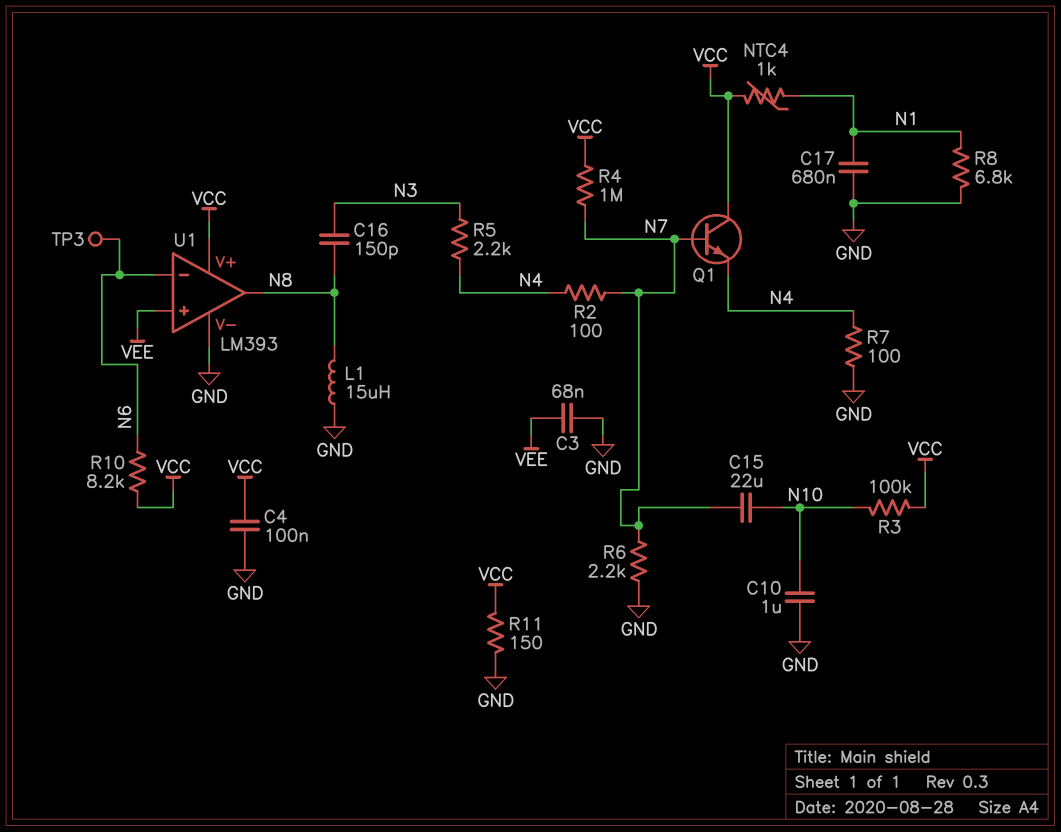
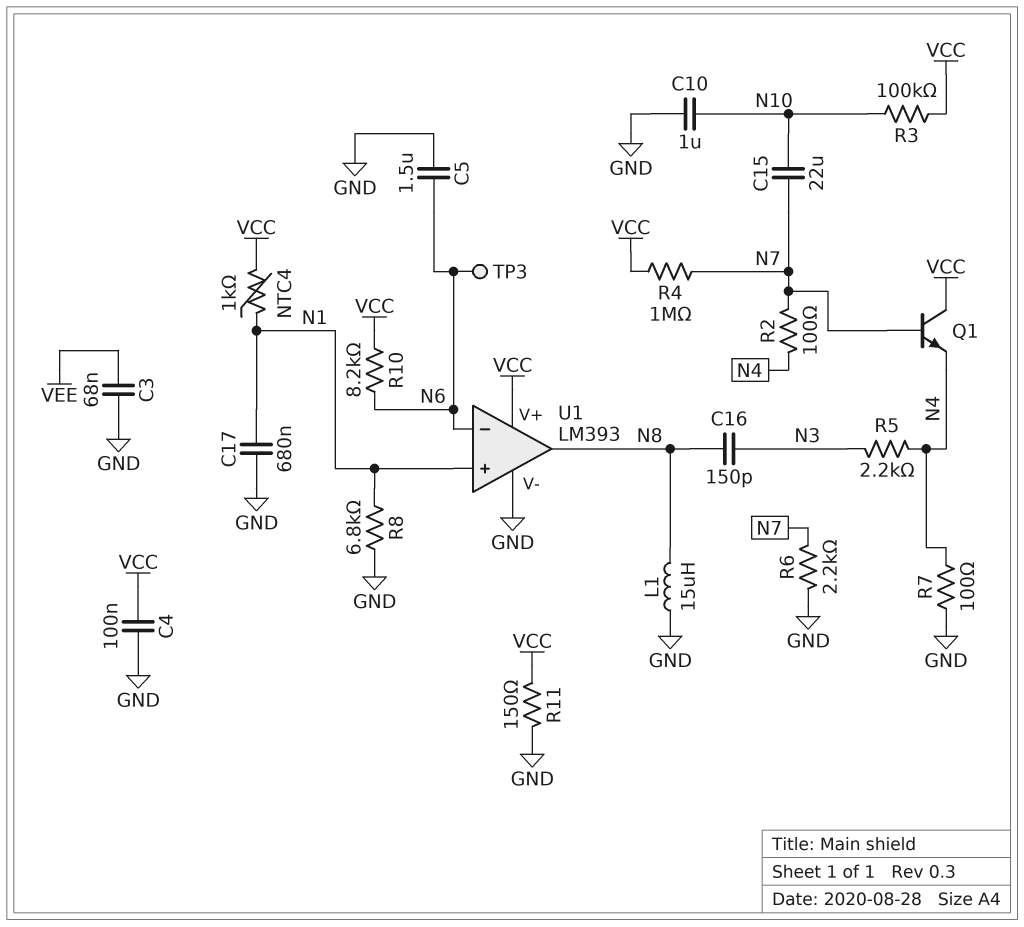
C5: none -> 1.5uF (GND, N6)
U1 pin in+: VEE -> N1

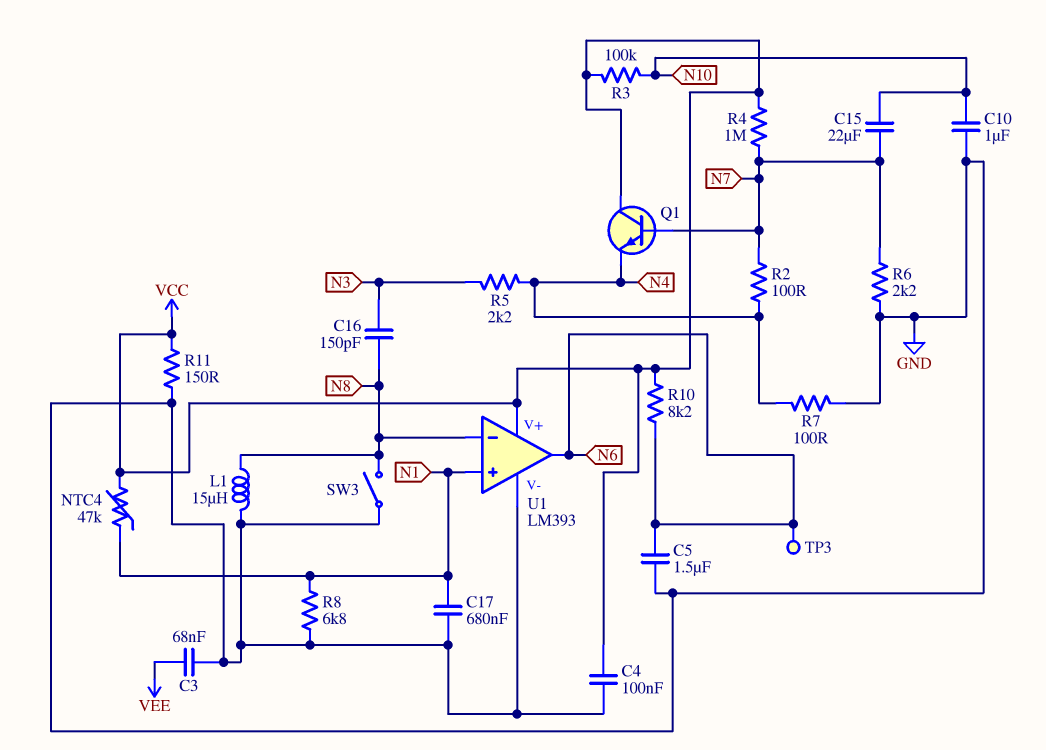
NTC4: 1k (N1, VCC) -> 47k (N1, VCC)
SW3: none -> switch (GND, N8)
U1 pin in-: N6 -> N8
U1 pin out: N8 -> N6

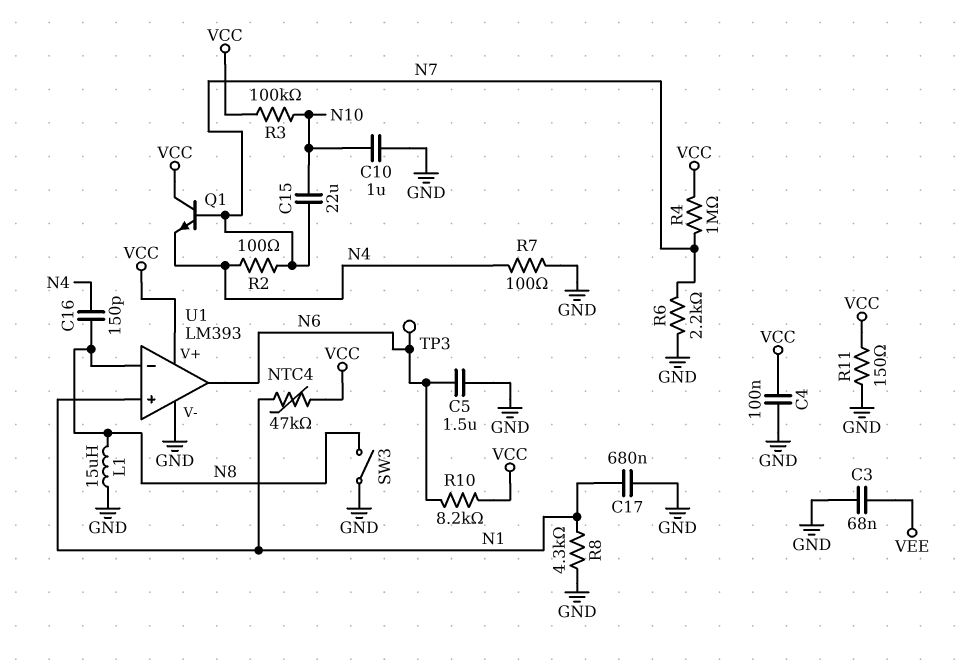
C16: 150pF (N3, N8) -> 150pF (N4, N8)
R5: 2.2k (N3, N4) -> none
R8: 6.8k (GND, N1) -> 4.3k (GND, N1)

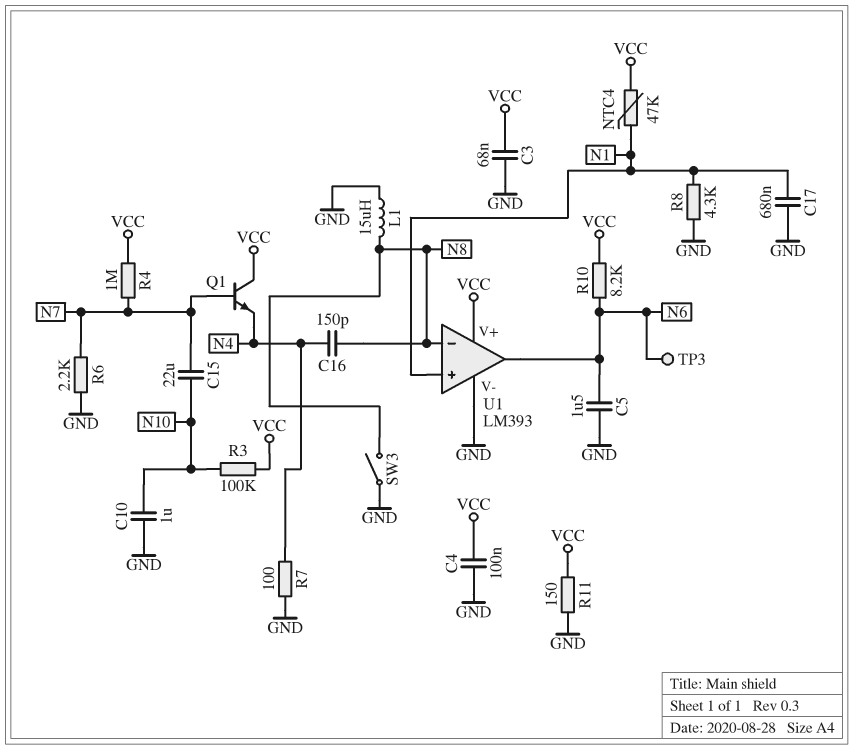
C3: 68nF (GND, VEE) -> 68nF (GND, VCC)
R2: 100 (N4, N7) -> none

